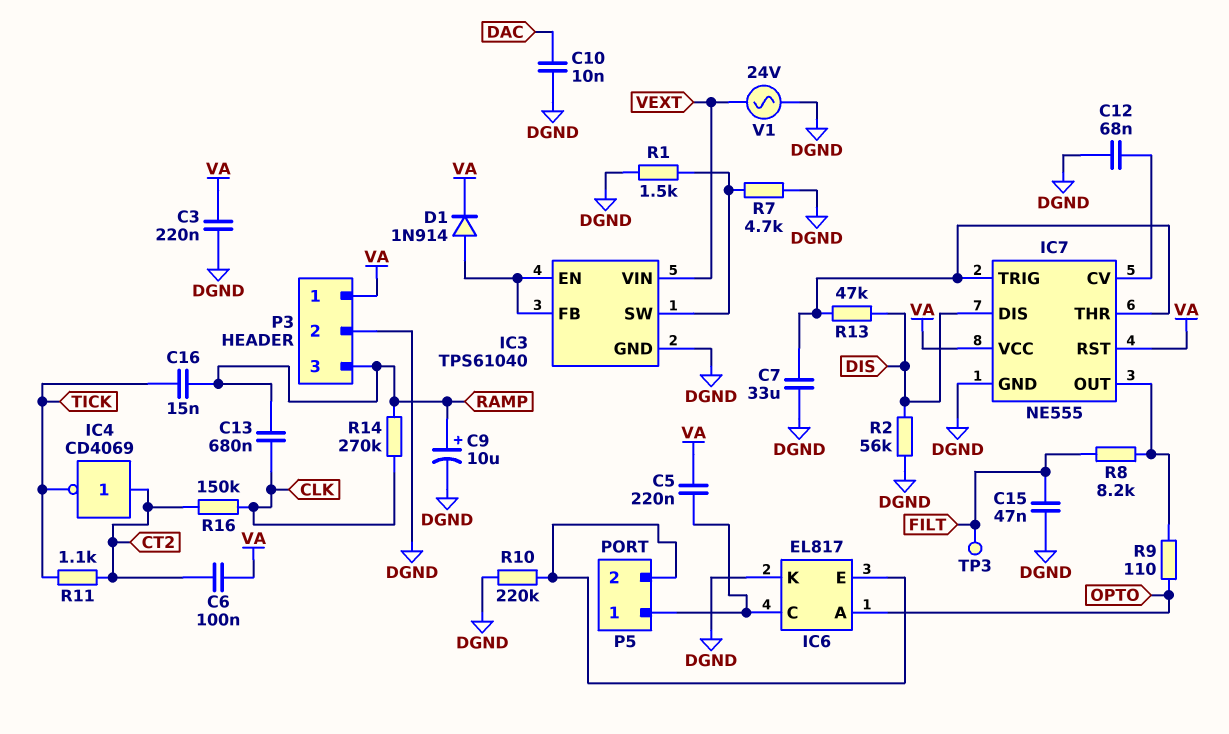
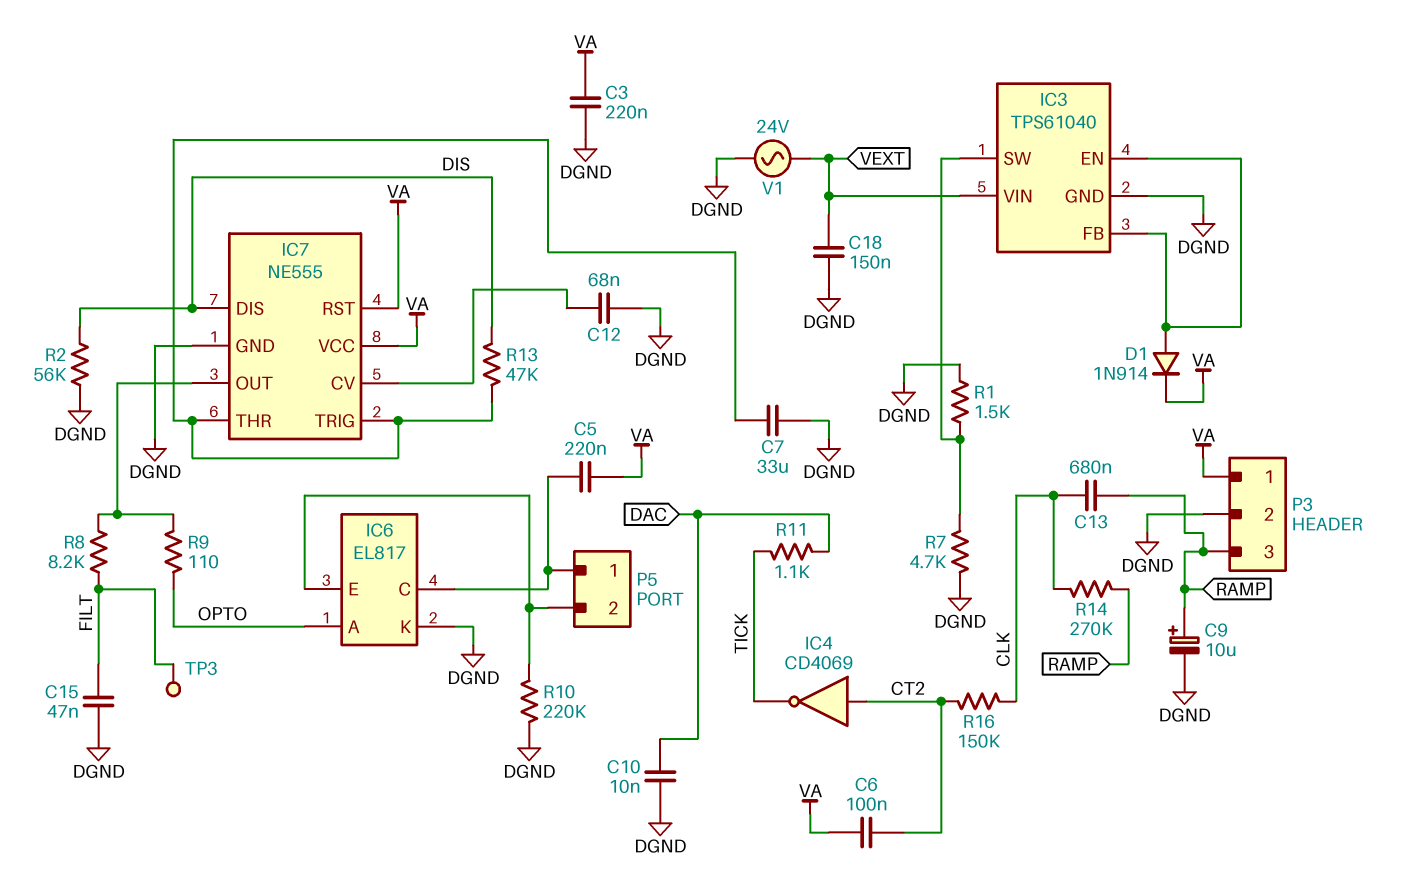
C16: 15nF (RAMP, TICK) -> none
C18: none -> 150nF (DGND, VEXT)
R11: 1.1k (CT2, TICK) -> 1.1k (DAC, TICK)

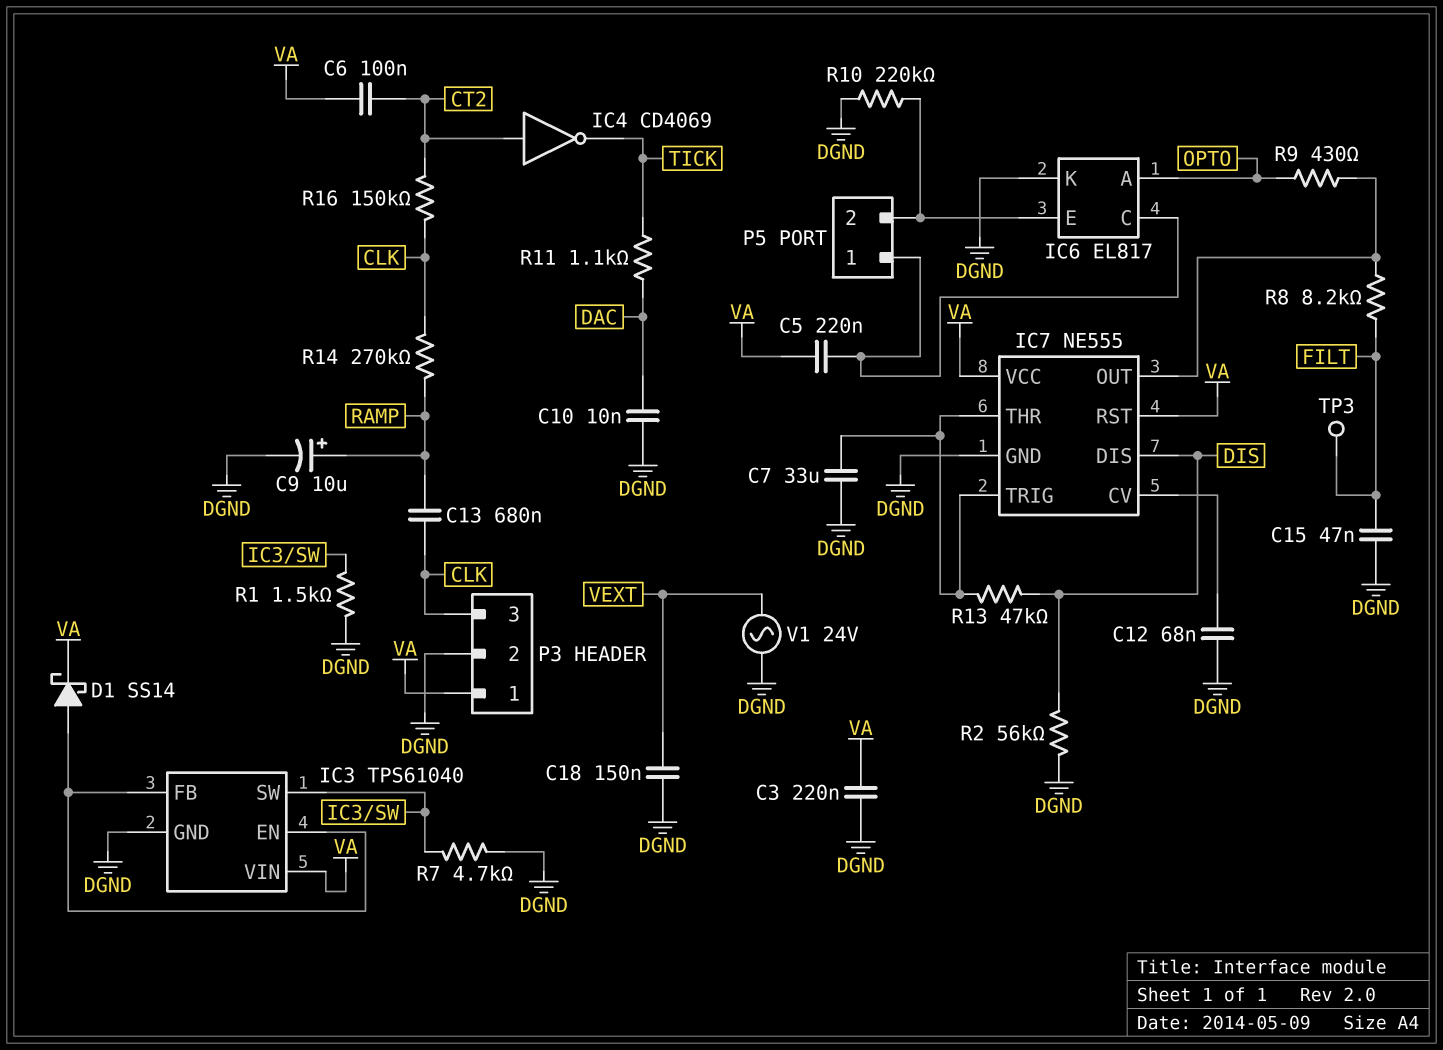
D1: diode 1N914 (A IC3/EN, K VA) -> schottky SS14 (A IC3/EN, K VA)
IC3 pin VIN: VEXT -> VA
P3 pin 3: RAMP -> CLK
R9: 110 (IC7/OUT, OPTO) -> 430 (IC7/OUT, OPTO)

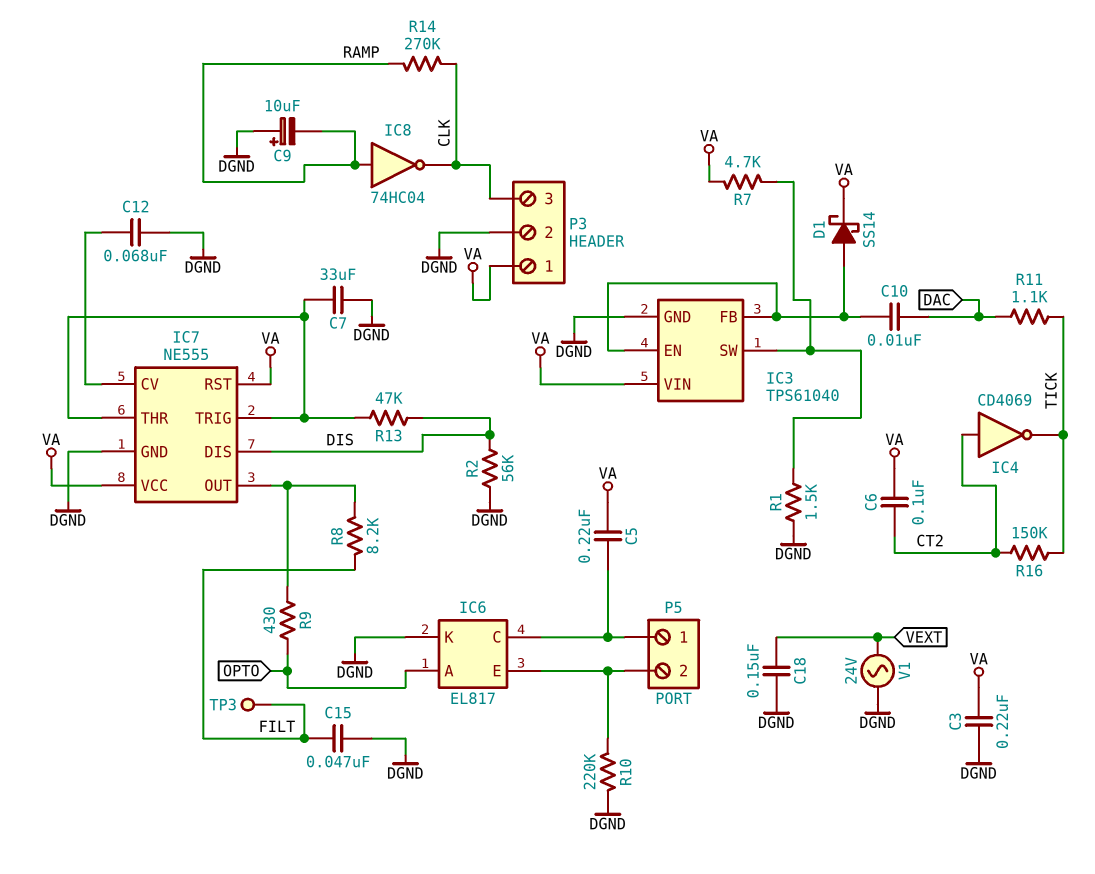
C9: 10uF (plus RAMP, minus DGND) -> 10uF (plus DGND, minus RAMP)
C10: 10nF (DAC, DGND) -> 10nF (DAC, IC3/EN)
C13: 680nF (CLK, RAMP) -> none
IC8: none -> NOT 74HC04 (in RAMP, out CLK)
R7: 4.7k (DGND, IC3/SW) -> 4.7k (IC3/SW, VA)
R16: 150k (CLK, CT2) -> 150k (CT2, TICK)

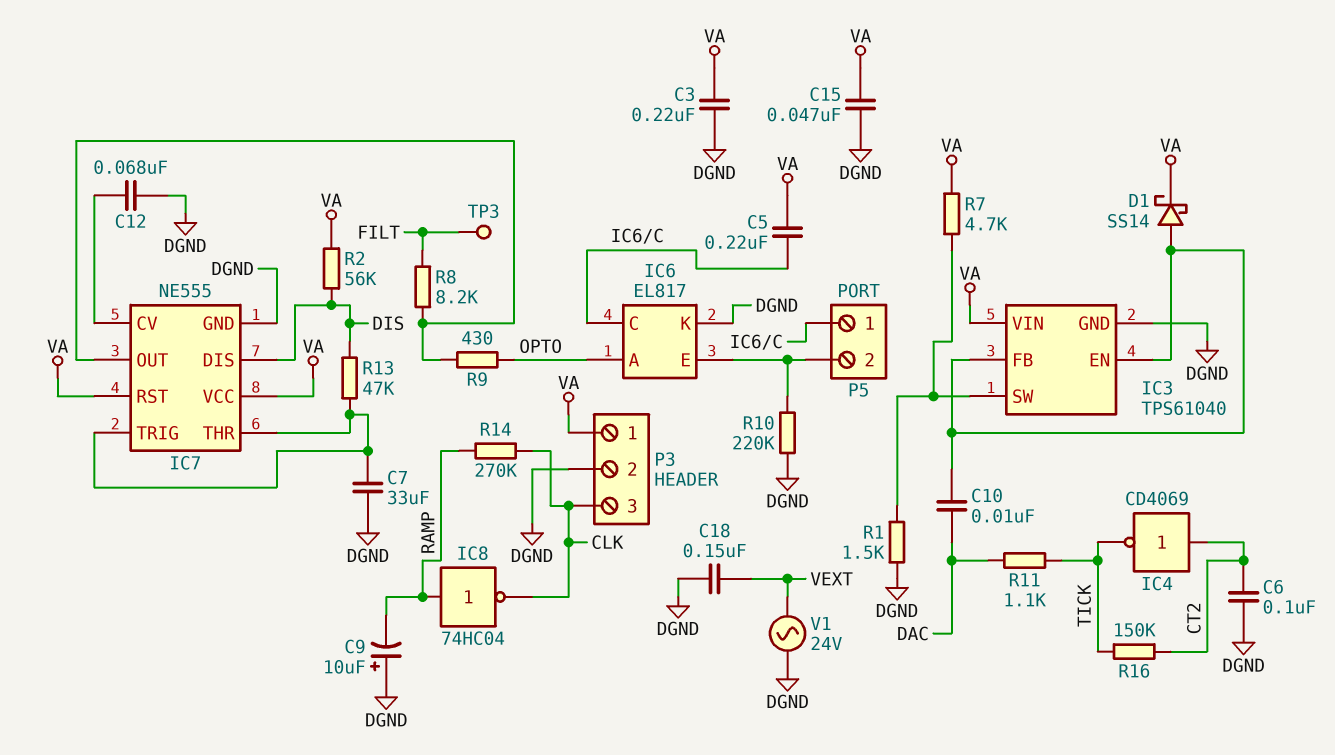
C6: 100nF (CT2, VA) -> 100nF (CT2, DGND)
C15: 47nF (DGND, FILT) -> 47nF (DGND, VA)
R2: 56k (DGND, DIS) -> 56k (DIS, VA)

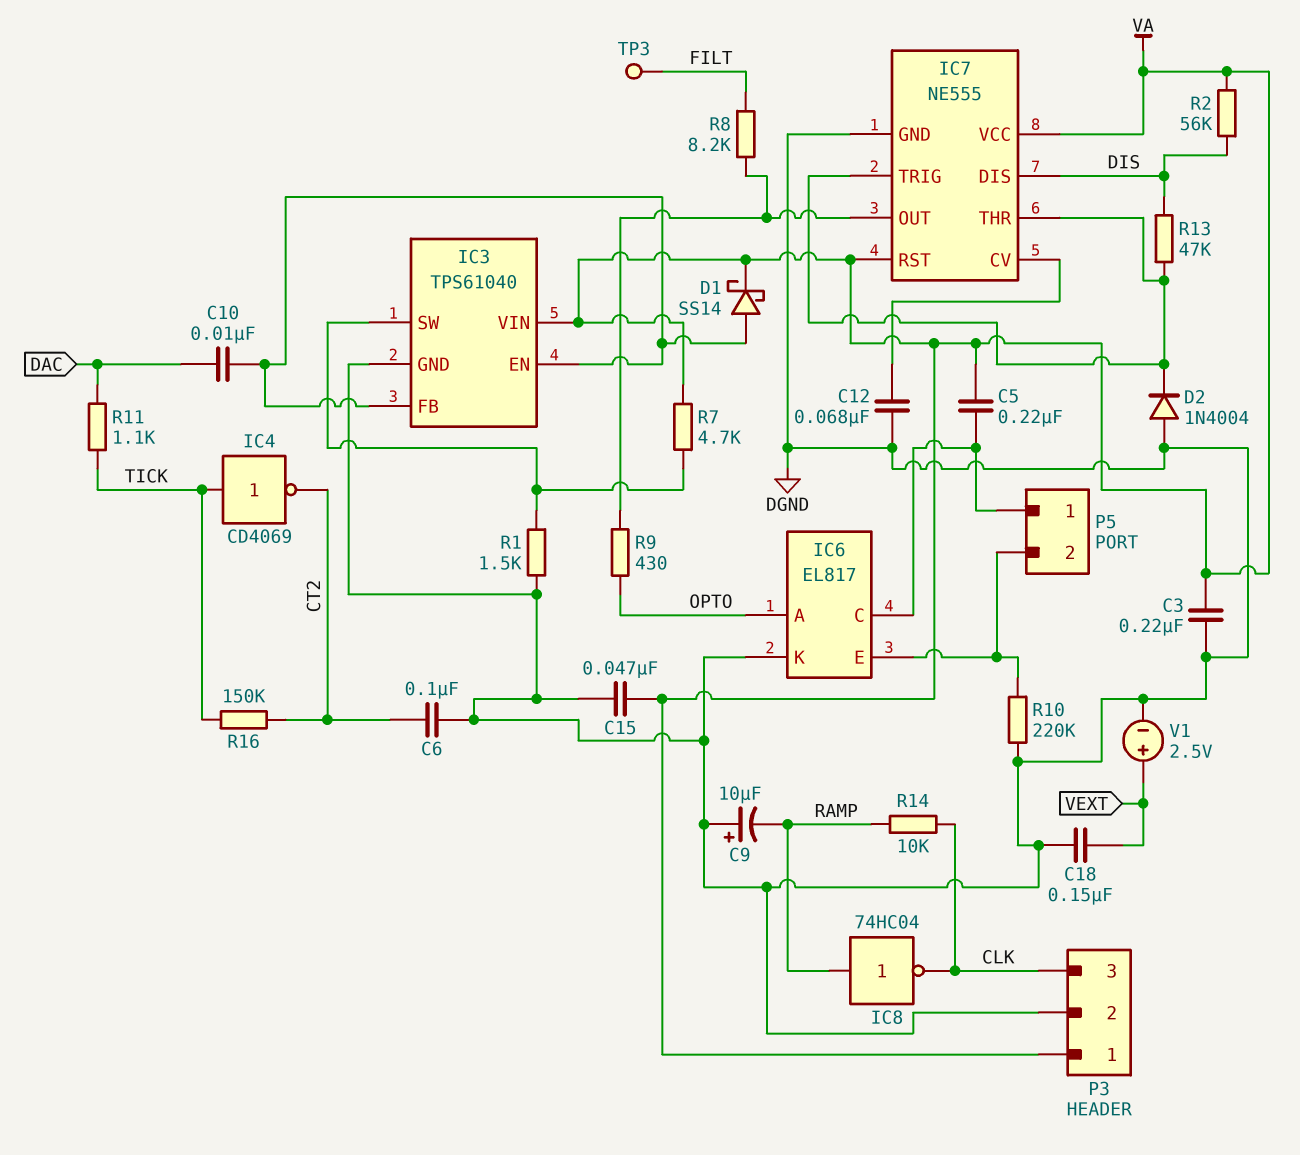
C7: 33uF (DGND, IC7/THR) -> none
D2: none -> diode 1N4004 (A DGND, K IC7/THR)
IC4: NOT CD4069 (in CT2, out TICK) -> NOT CD4069 (in TICK, out CT2)
R14: 270k (CLK, RAMP) -> 10k (CLK, RAMP)
V1: AC 24V (DGND, VEXT) -> 2.5V (plus VEXT, minus DGND)

